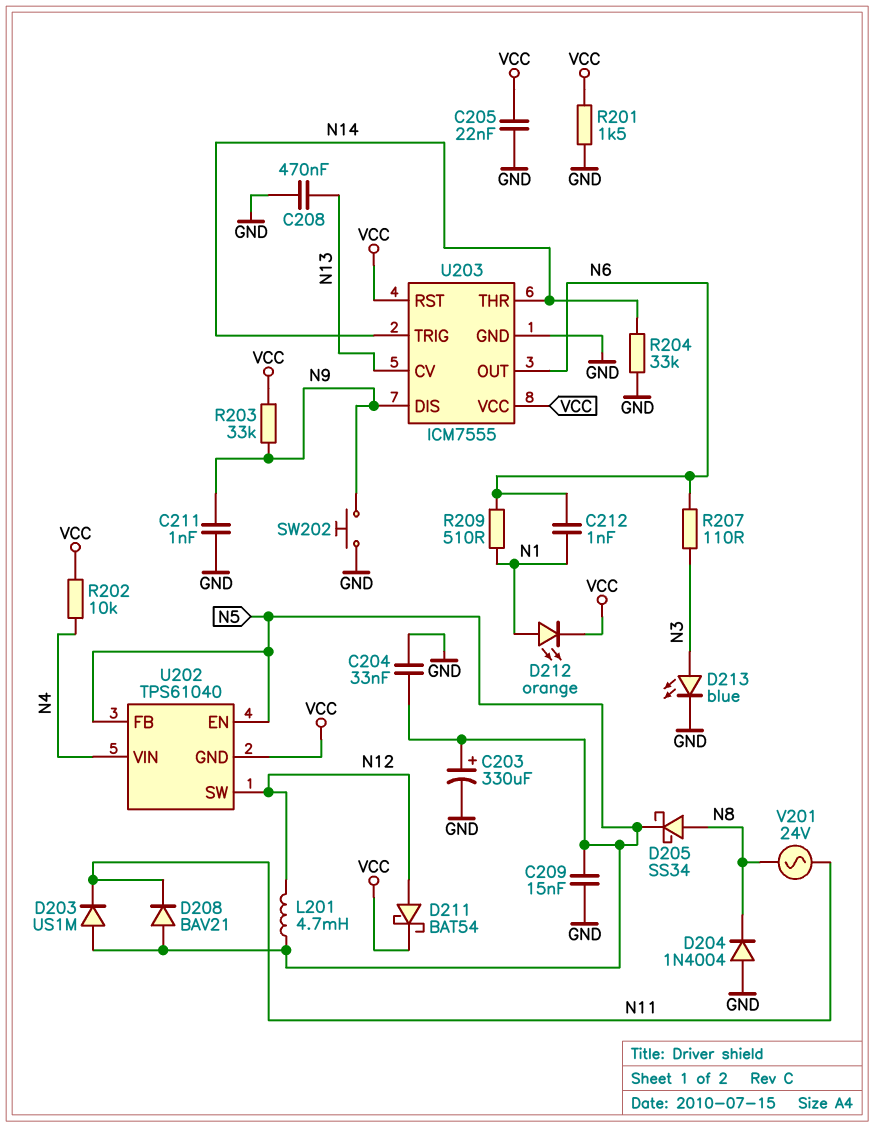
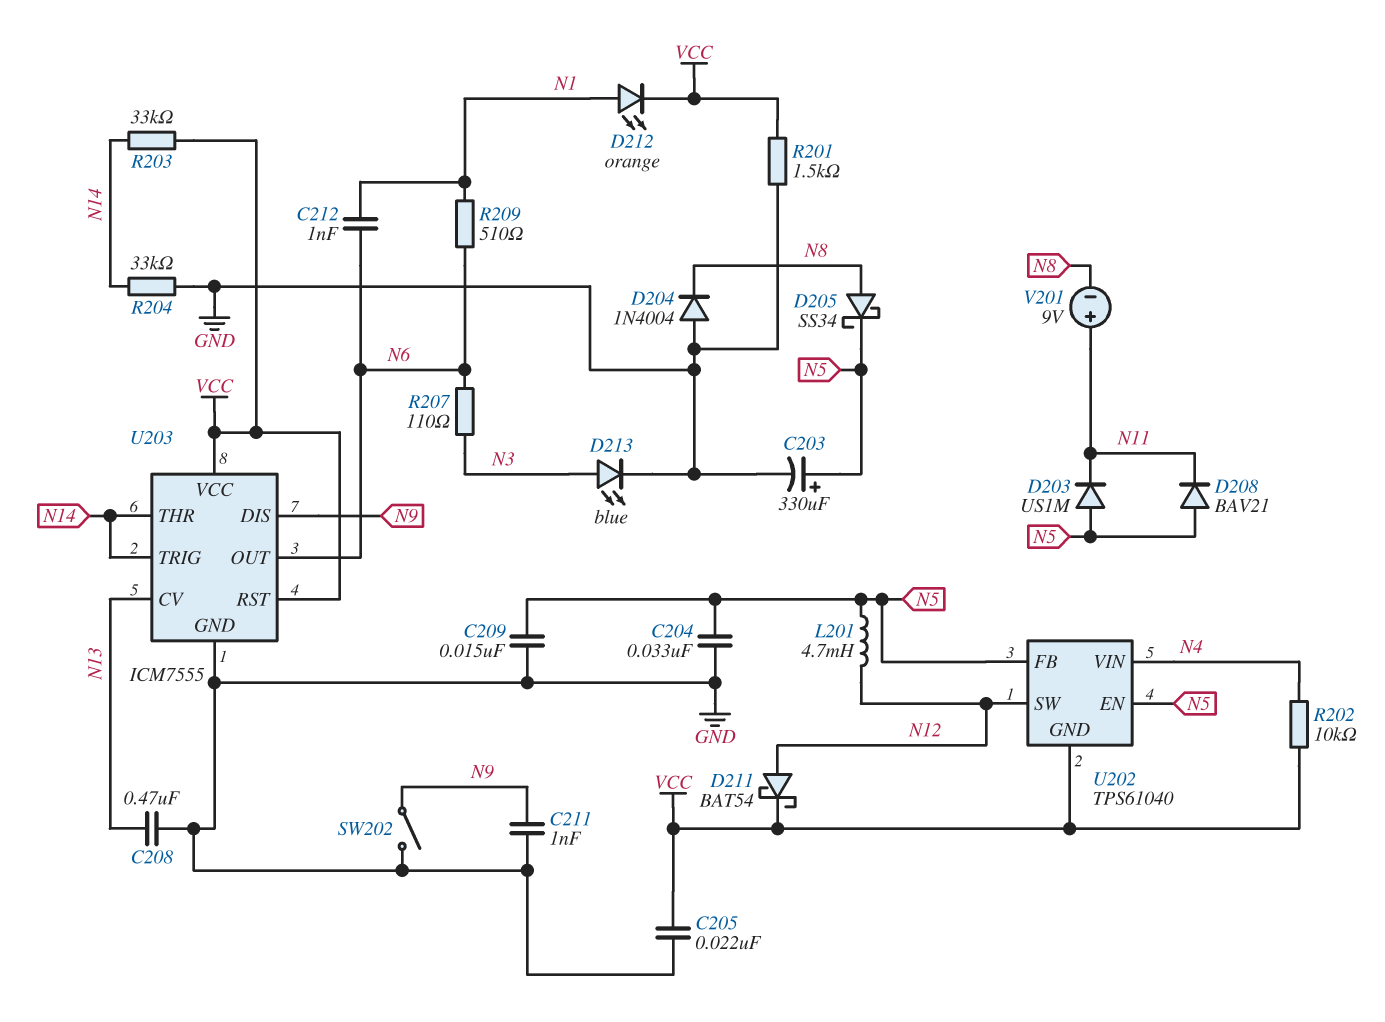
R203: 33k (N9, VCC) -> 33k (N14, VCC)
SW202: button (GND, N9) -> switch (GND, N9)
V201: AC 24V (N8, N11) -> 9V (plus N11, minus N8)

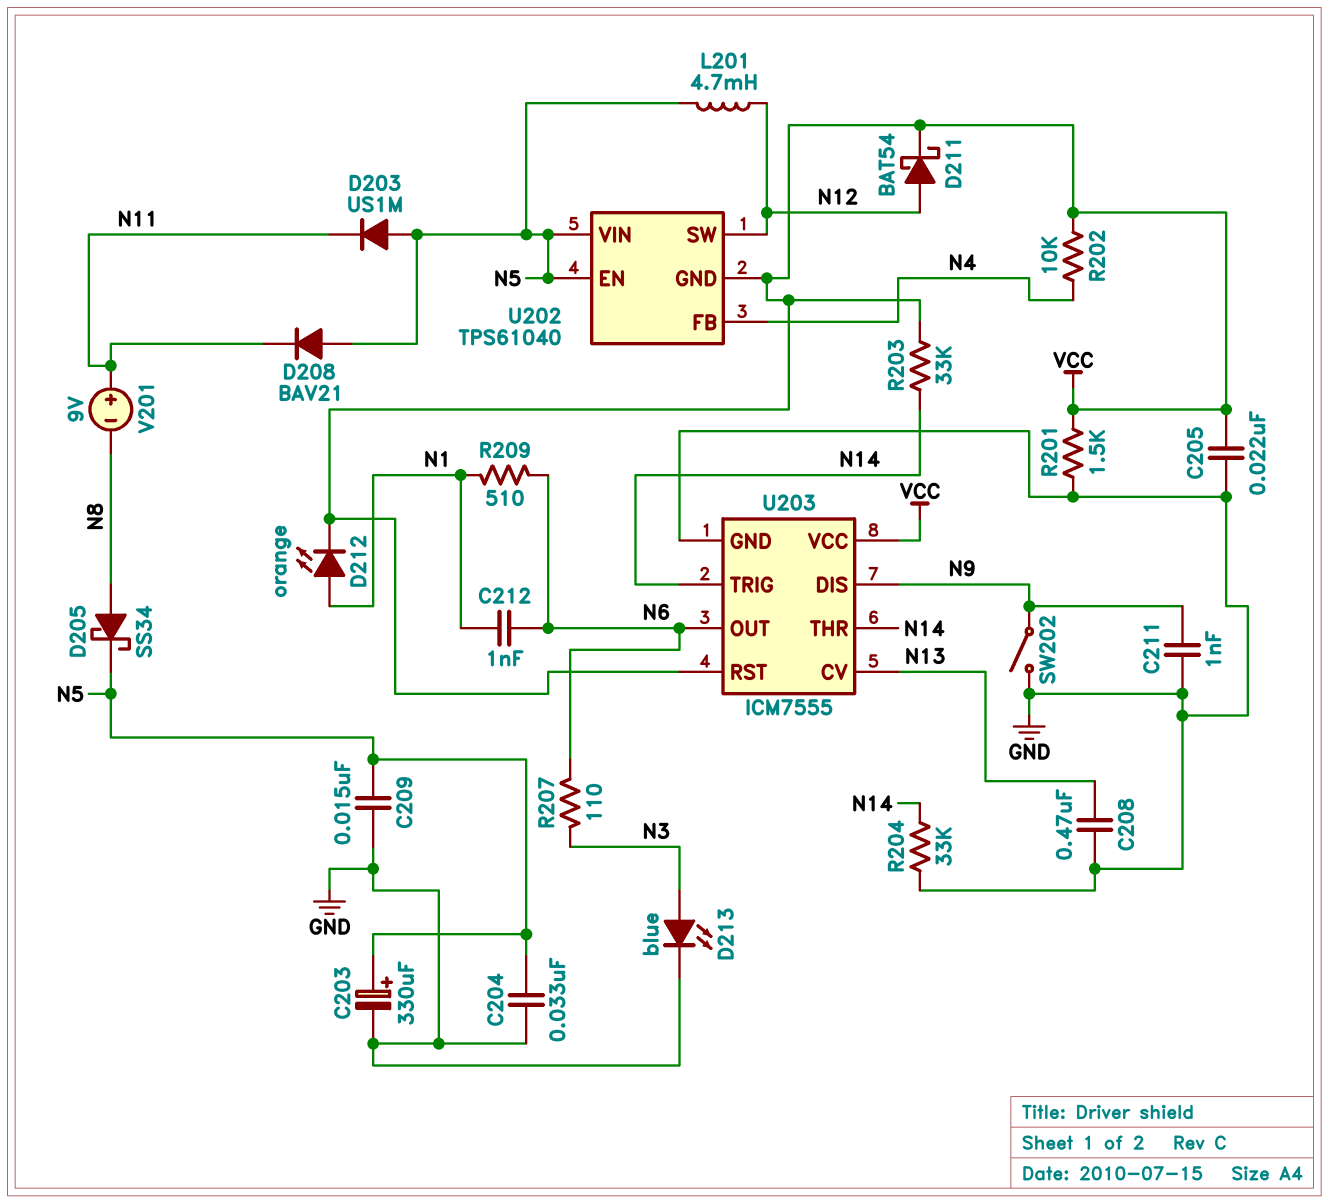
D204: diode 1N4004 (A GND, K N8) -> none
U202 pin FB: N5 -> N4
U202 pin VIN: N4 -> N5

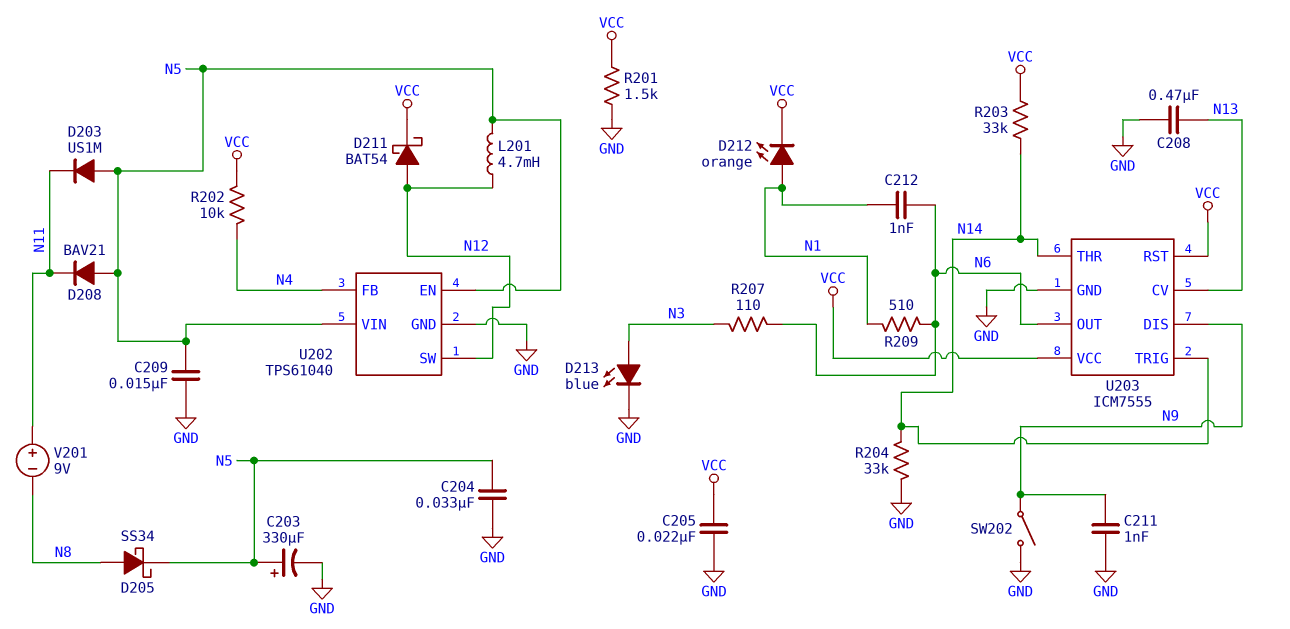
U202 pin GND: VCC -> GND

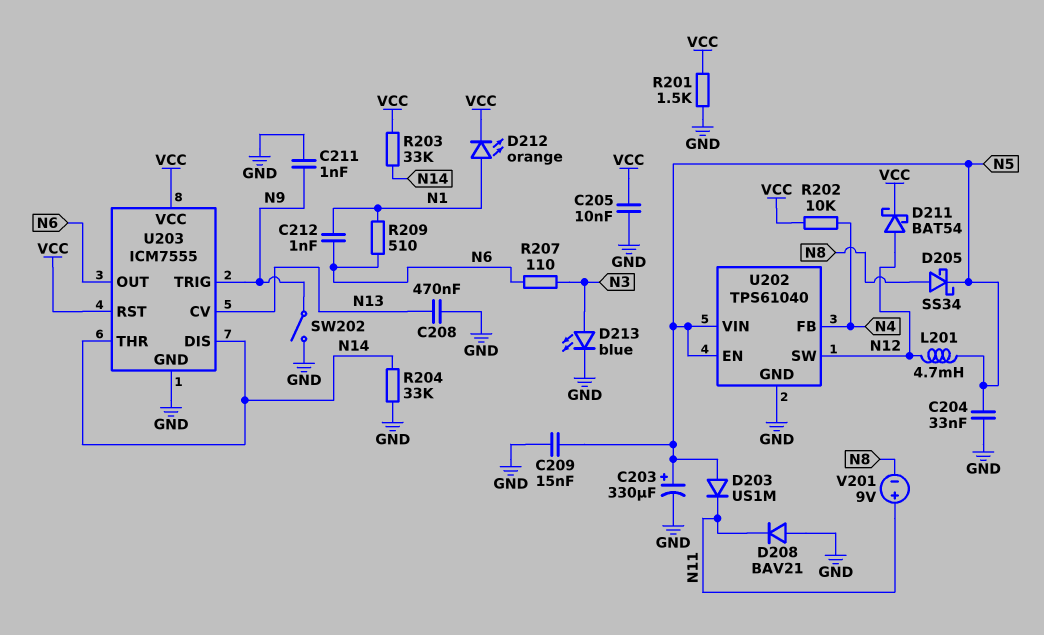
C205: 22nF (GND, VCC) -> 10nF (GND, VCC)
D208: diode BAV21 (A N5, K N11) -> diode BAV21 (A GND, K N11)
U203 pin DIS: N9 -> N14
U203 pin TRIG: N14 -> N9

